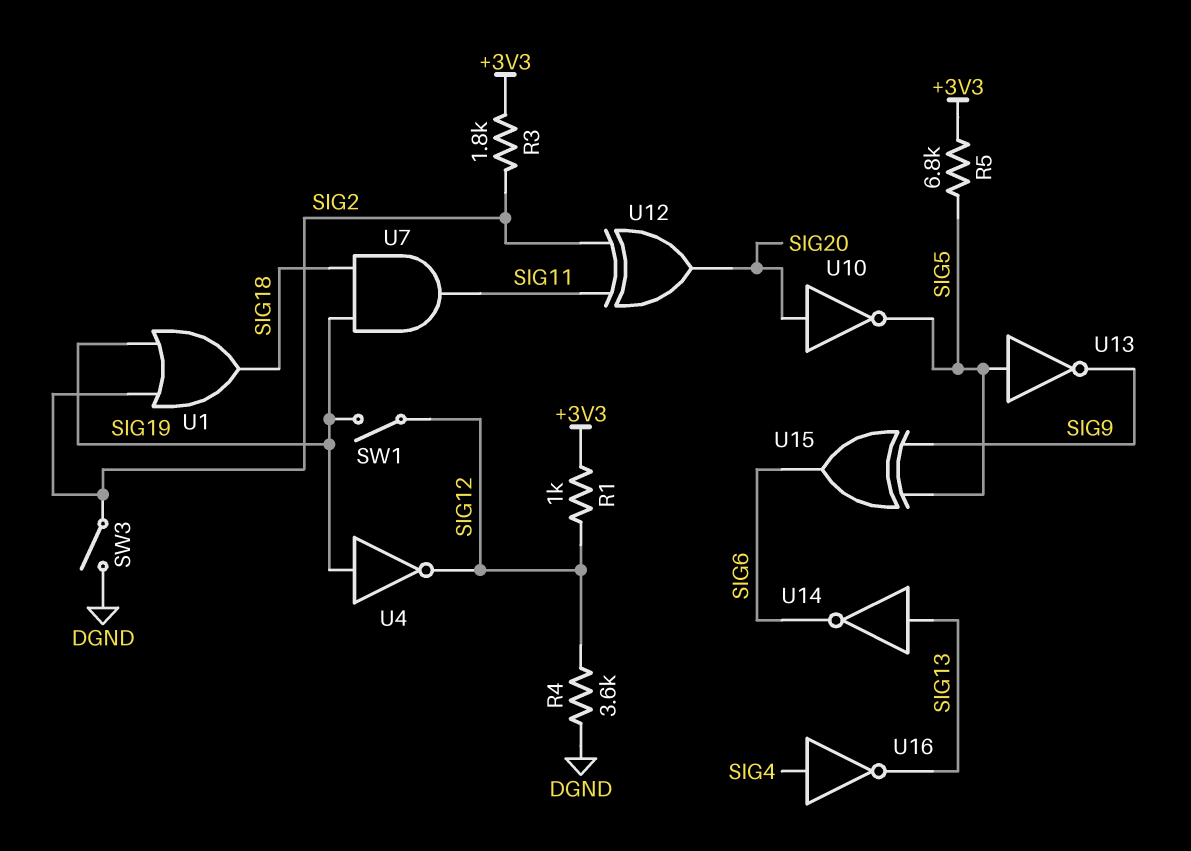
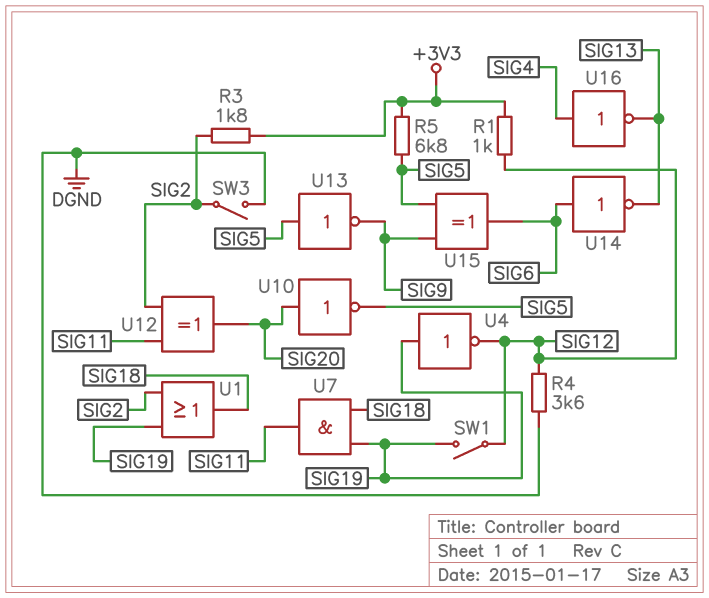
U14: NOT (in SIG13, out SIG6) -> NOT (in SIG6, out SIG13)

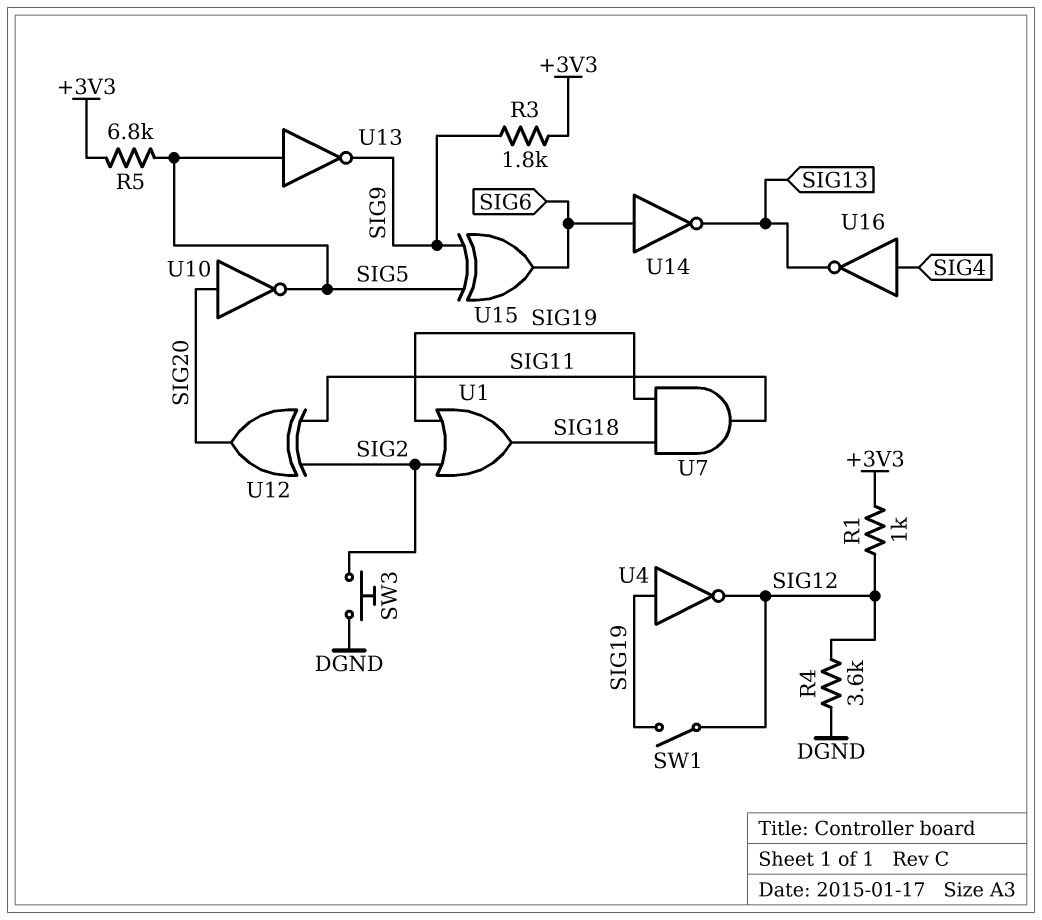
R3: 1.8k (+3V3, SIG2) -> 1.8k (+3V3, SIG9)
SW3: switch (DGND, SIG2) -> button (DGND, SIG2)

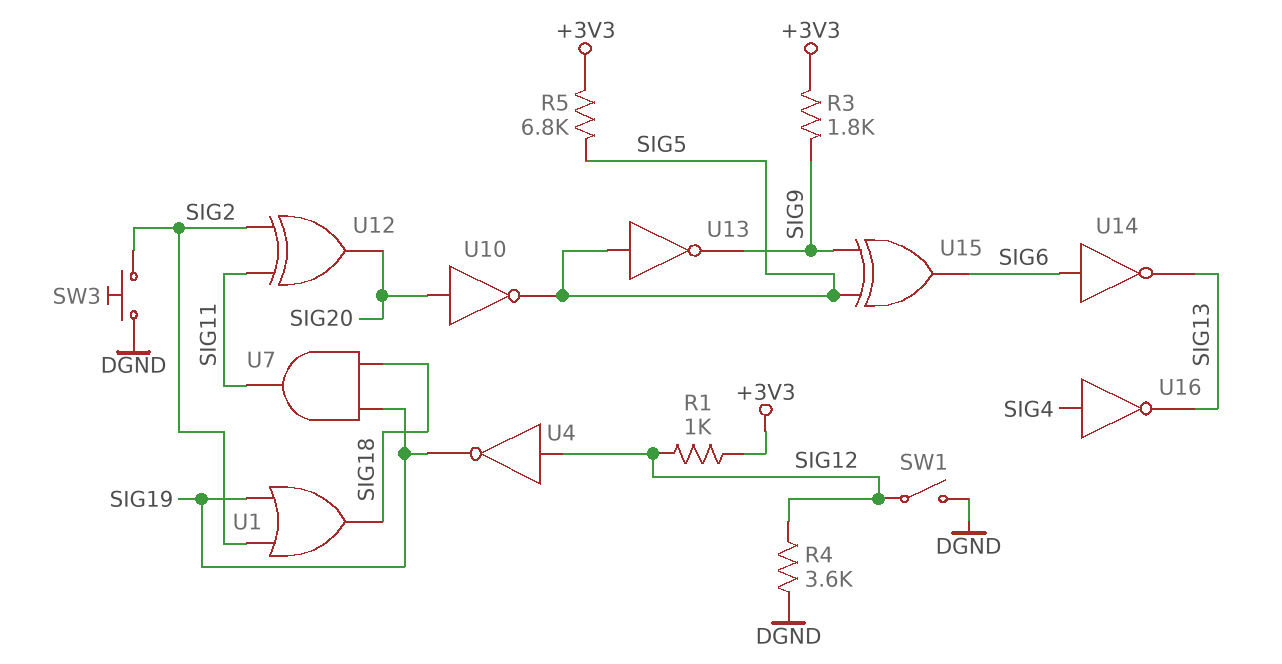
SW1: switch (SIG12, SIG19) -> switch (DGND, SIG12)
U4: NOT (in SIG19, out SIG12) -> NOT (in SIG12, out SIG19)

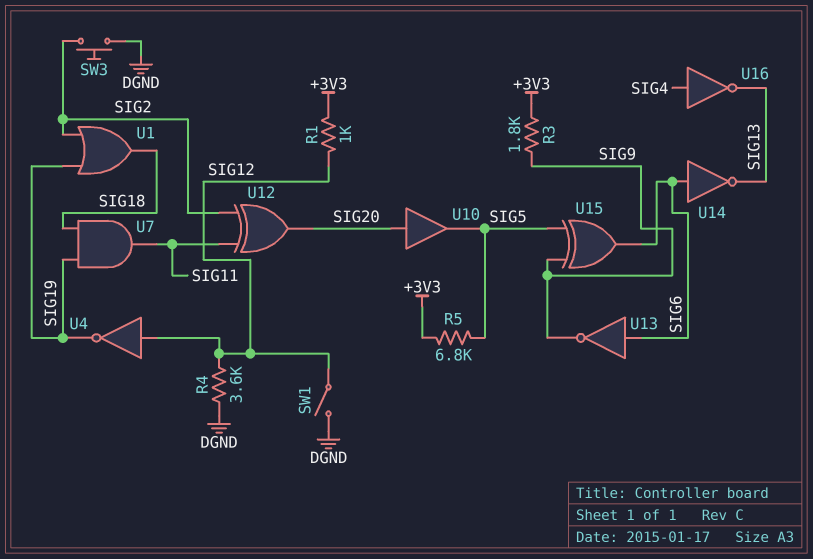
U10: NOT (in SIG20, out SIG5) -> buffer (in SIG20, out SIG5)
U13: NOT (in SIG5, out SIG9) -> NOT (in SIG6, out SIG9)

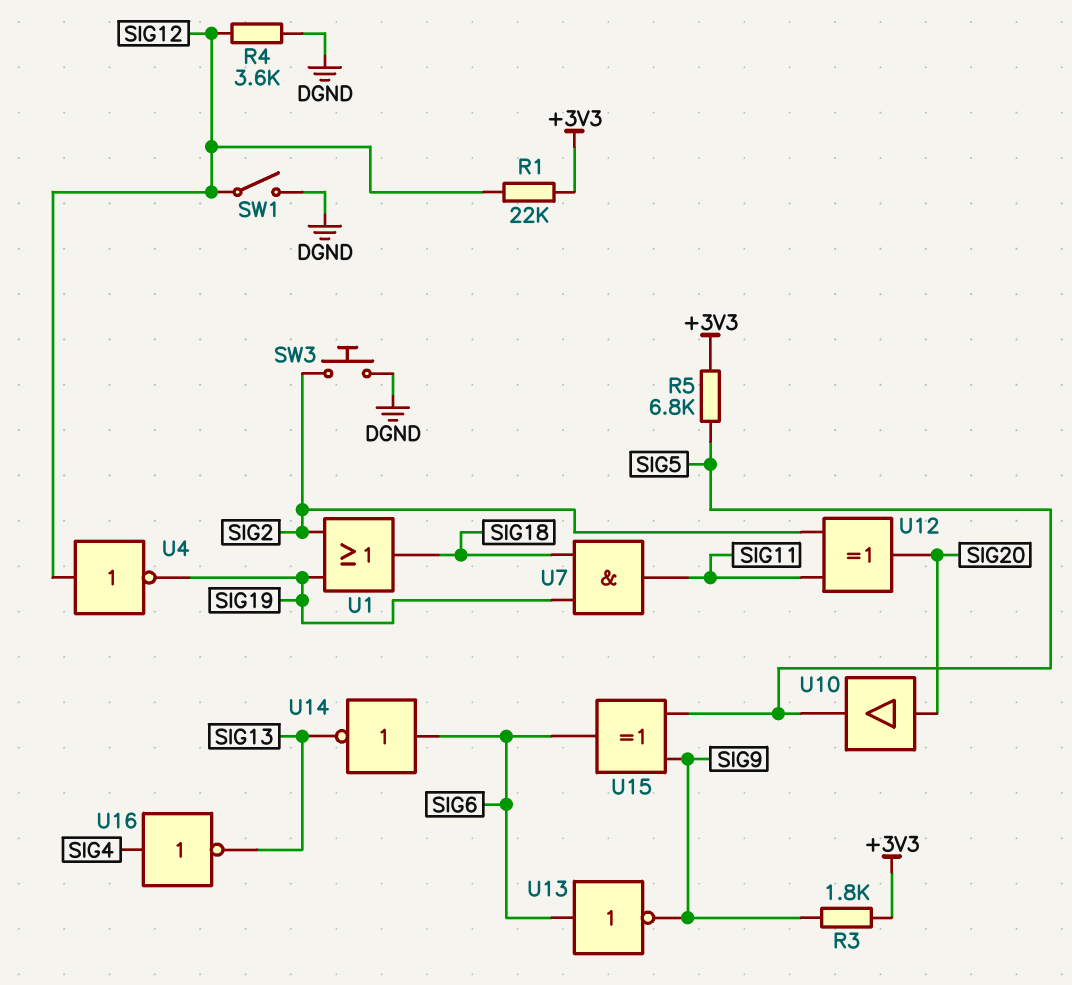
R1: 1k (+3V3, SIG12) -> 22k (+3V3, SIG12)

